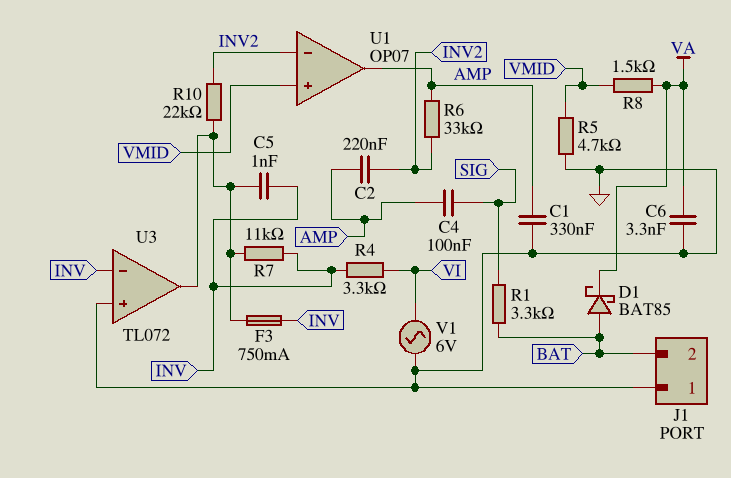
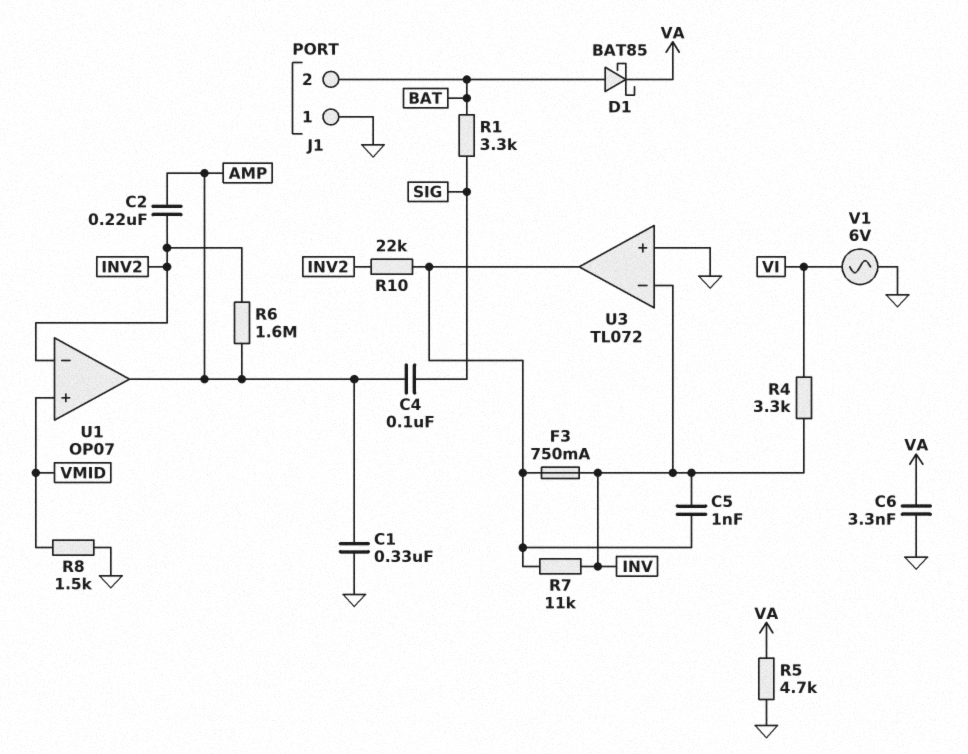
R5: 4.7k (GND, VMID) -> 4.7k (GND, VA)
R6: 33k (AMP, INV2) -> 1.6M (AMP, INV2)
R8: 1.5k (VA, VMID) -> 1.5k (GND, VMID)

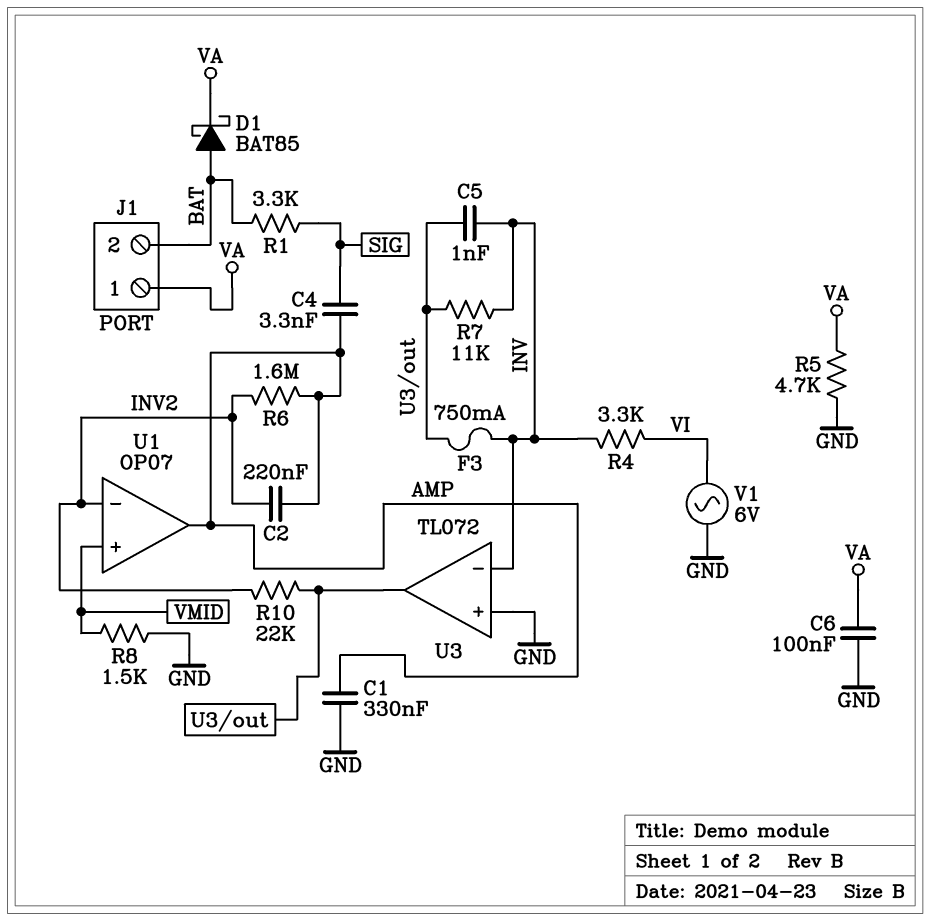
C4: 100nF (AMP, SIG) -> 3.3nF (AMP, SIG)
C6: 3.3nF (GND, VA) -> 100nF (GND, VA)
J1 pin 1: GND -> VA

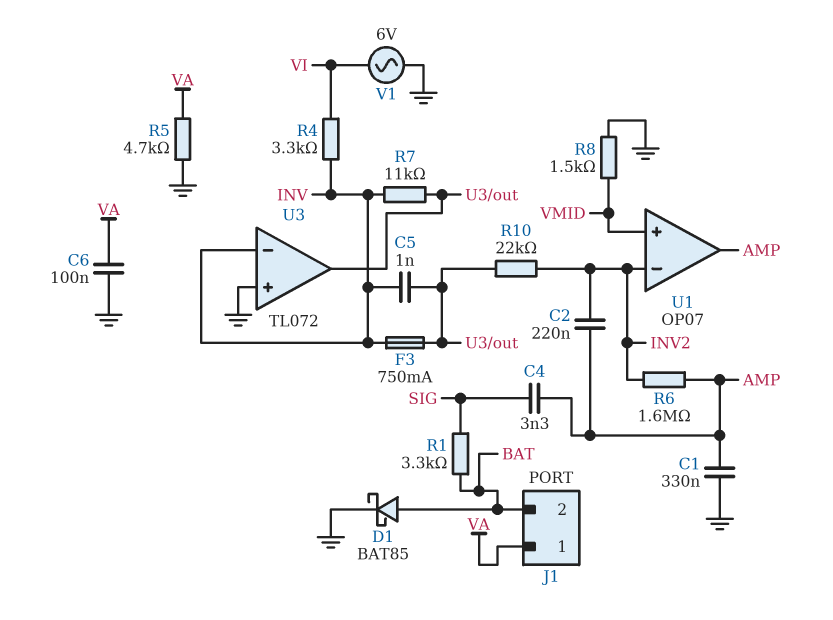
D1: schottky BAT85 (A BAT, K VA) -> schottky BAT85 (A BAT, K GND)

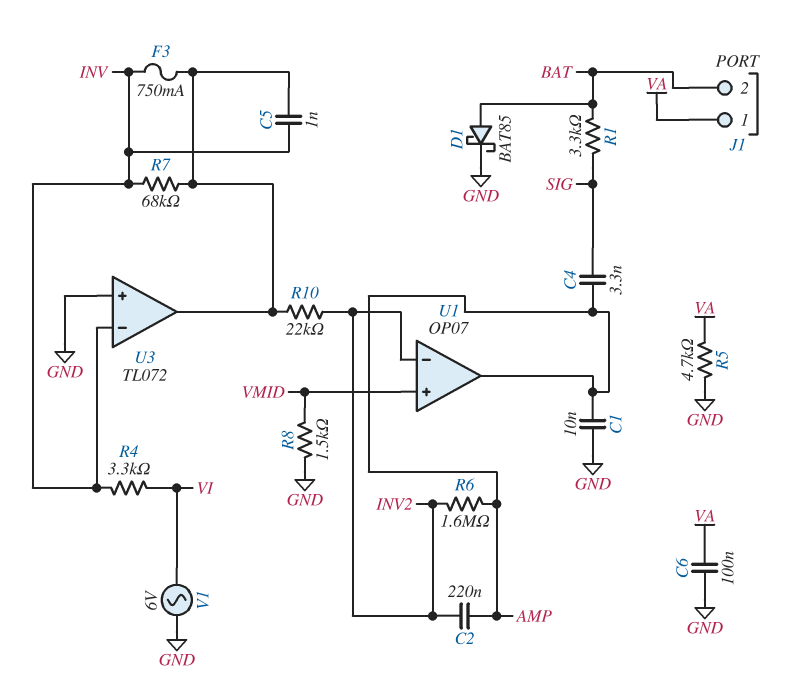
C1: 330nF (AMP, GND) -> 10nF (AMP, GND)
R7: 11k (INV, U3/out) -> 68k (INV, U3/out)

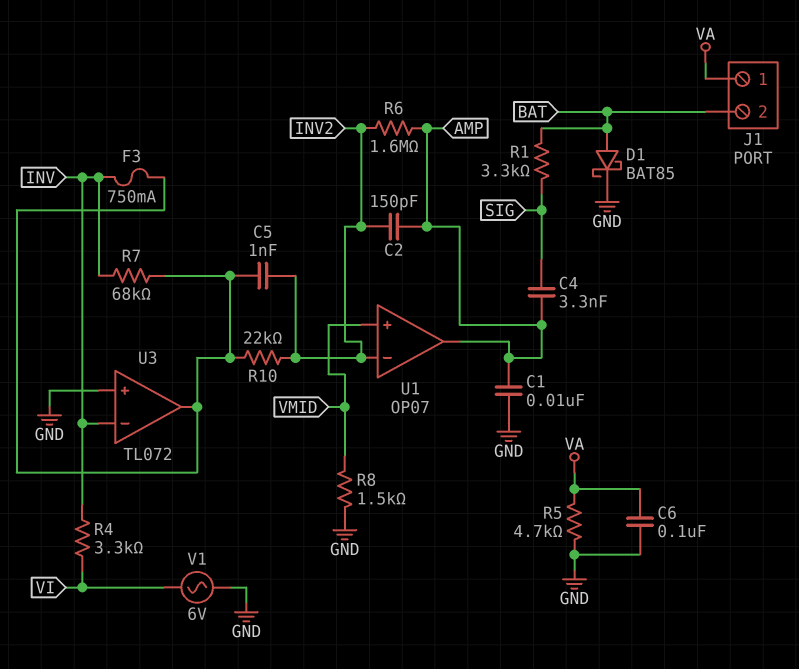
C2: 220nF (AMP, INV2) -> 150pF (AMP, INV2)
C5: 1nF (INV, U3/out) -> 1nF (INV2, U3/out)

